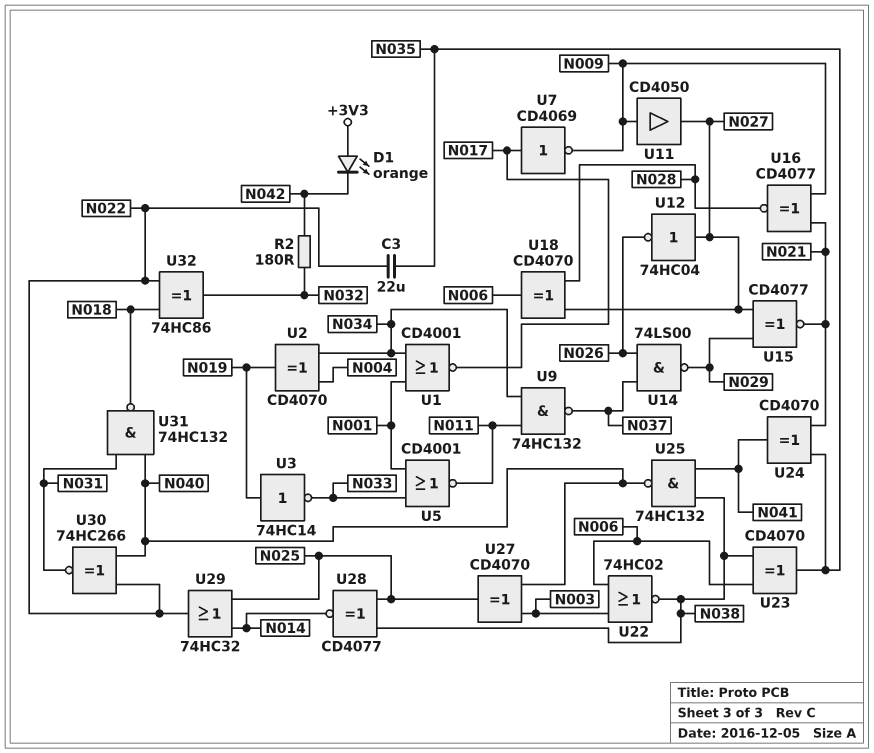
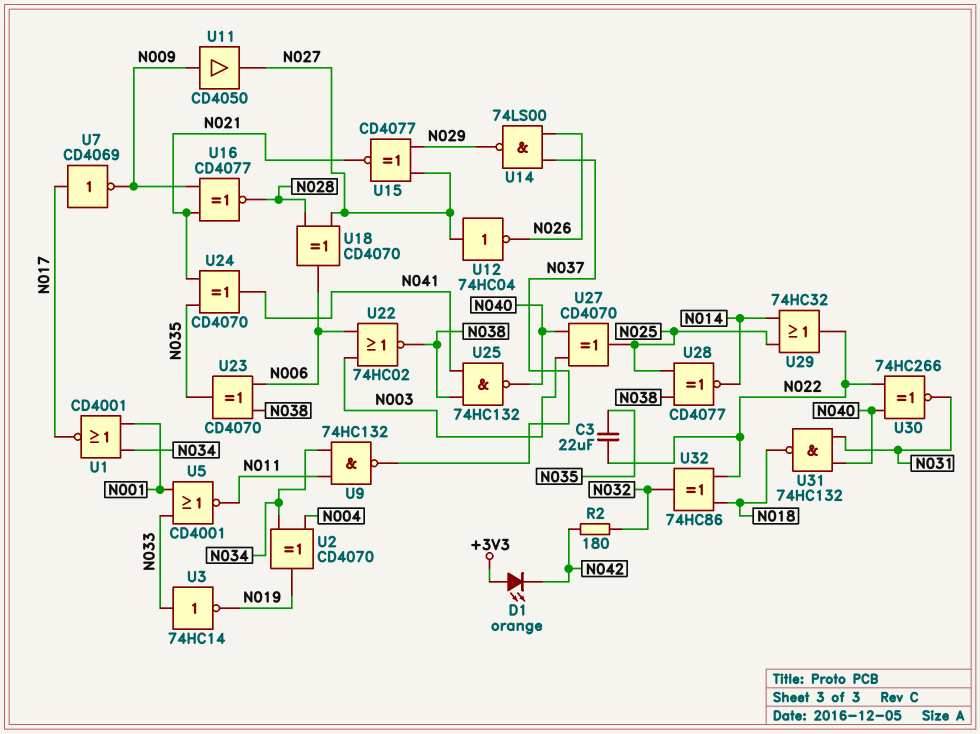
U3: NOT 74HC14 (in N019, out N033) -> NOT 74HC14 (in N033, out N019)

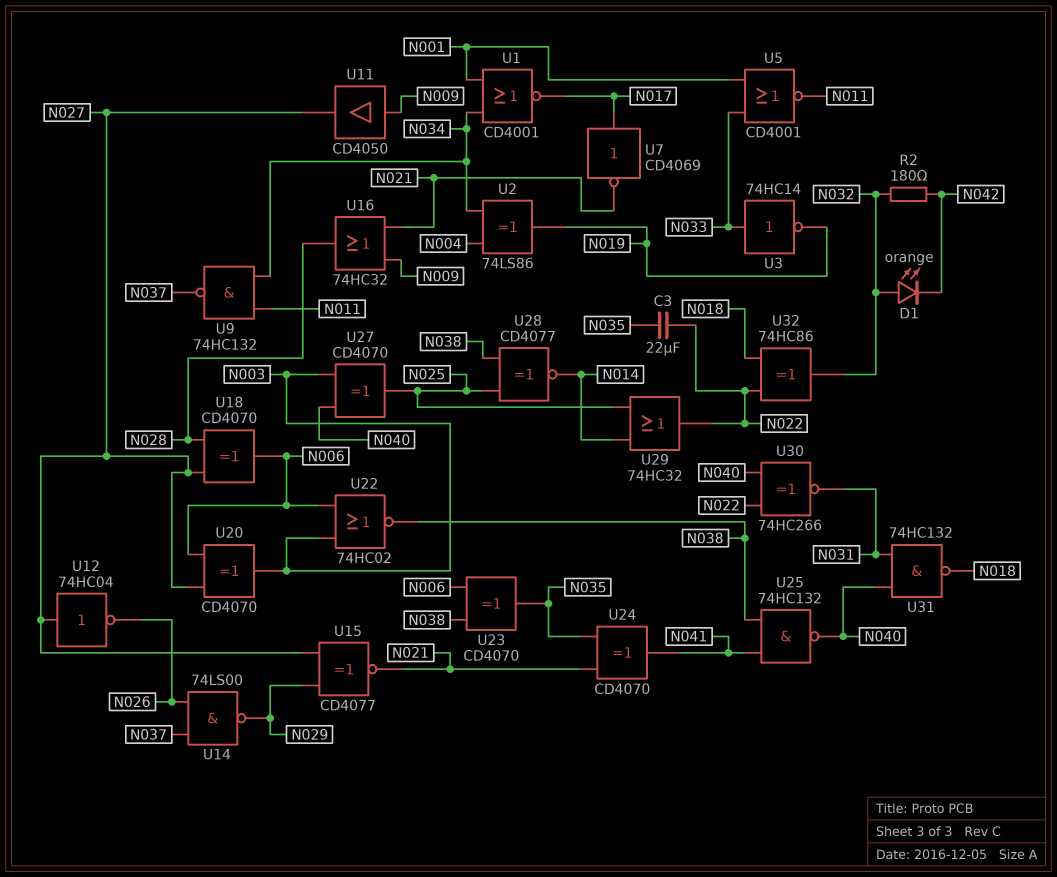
D1: LED orange (A +3V3, K N042) -> LED orange (A N032, K N042)
U2: XOR CD4070 (in N004, in N034, out N019) -> XOR 74LS86 (in N004, in N034, out N019)
U7: NOT CD4069 (in N017, out N009) -> NOT CD4069 (in N017, out N021)
U16: XNOR CD4077 (in N009, in N021, out N028) -> OR 74HC32 (in N009, in N021, out N028)
U20: none -> XOR CD4070 (in N006, in N027, out N003)

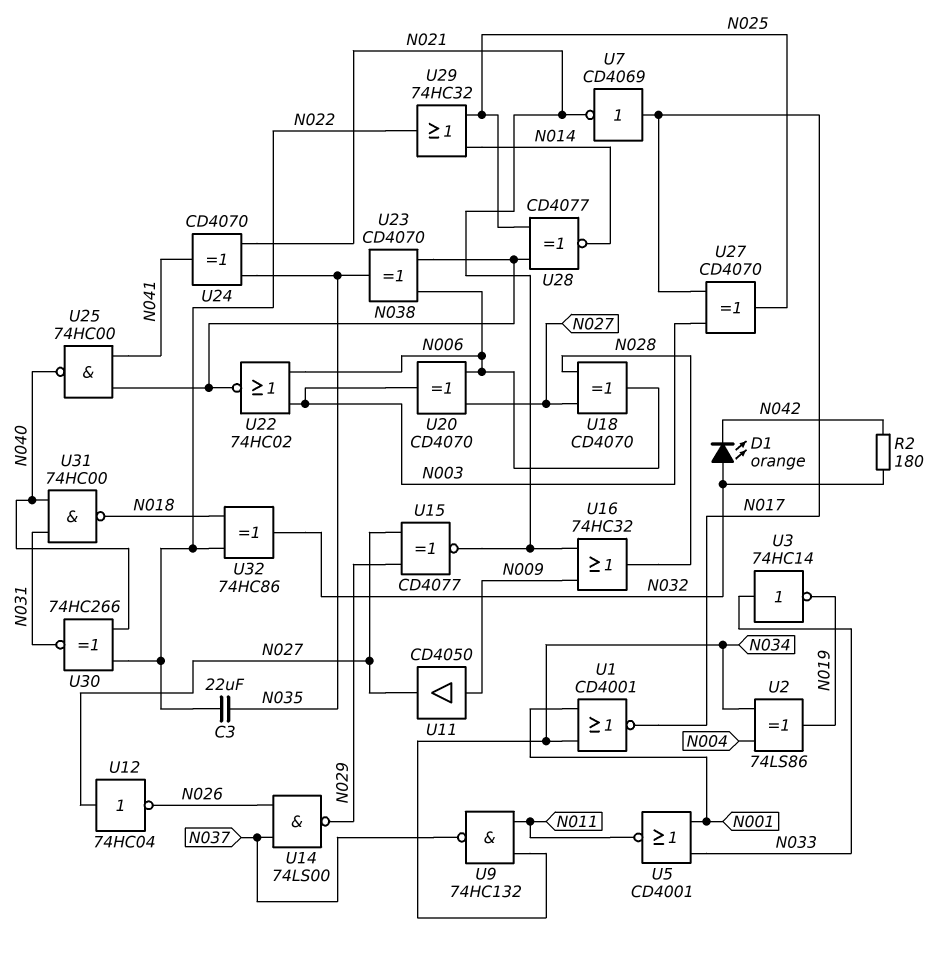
U25: NAND 74HC132 (in N038, in N041, out N040) -> NAND 74HC00 (in N038, in N041, out N040)
U27: XOR CD4070 (in N003, in N040, out N025) -> XOR CD4070 (in N003, in N017, out N025)
U31: NAND 74HC132 (in N031, in N040, out N018) -> NAND 74HC00 (in N031, in N040, out N018)

